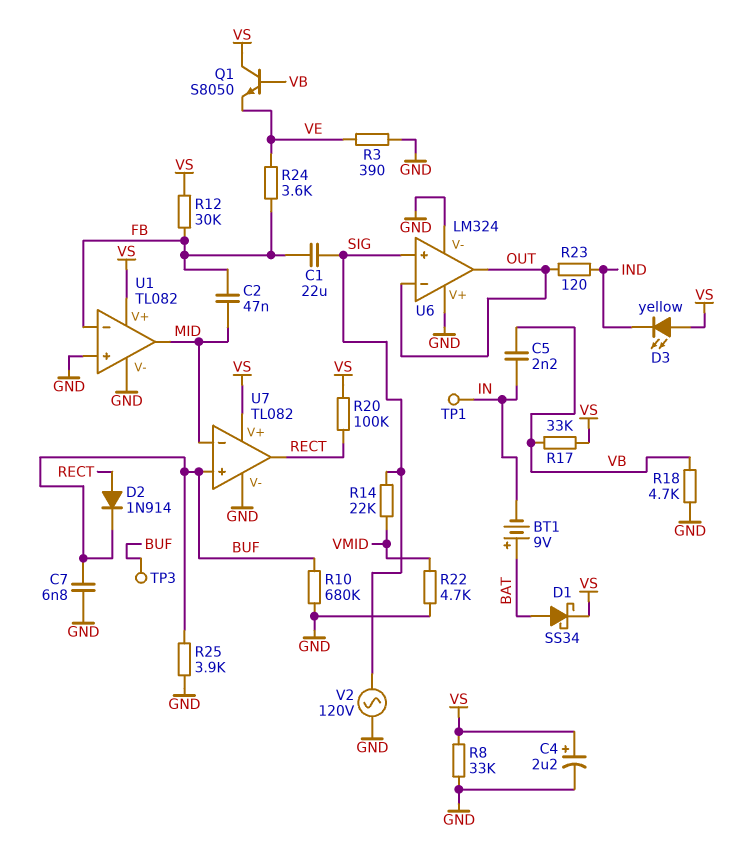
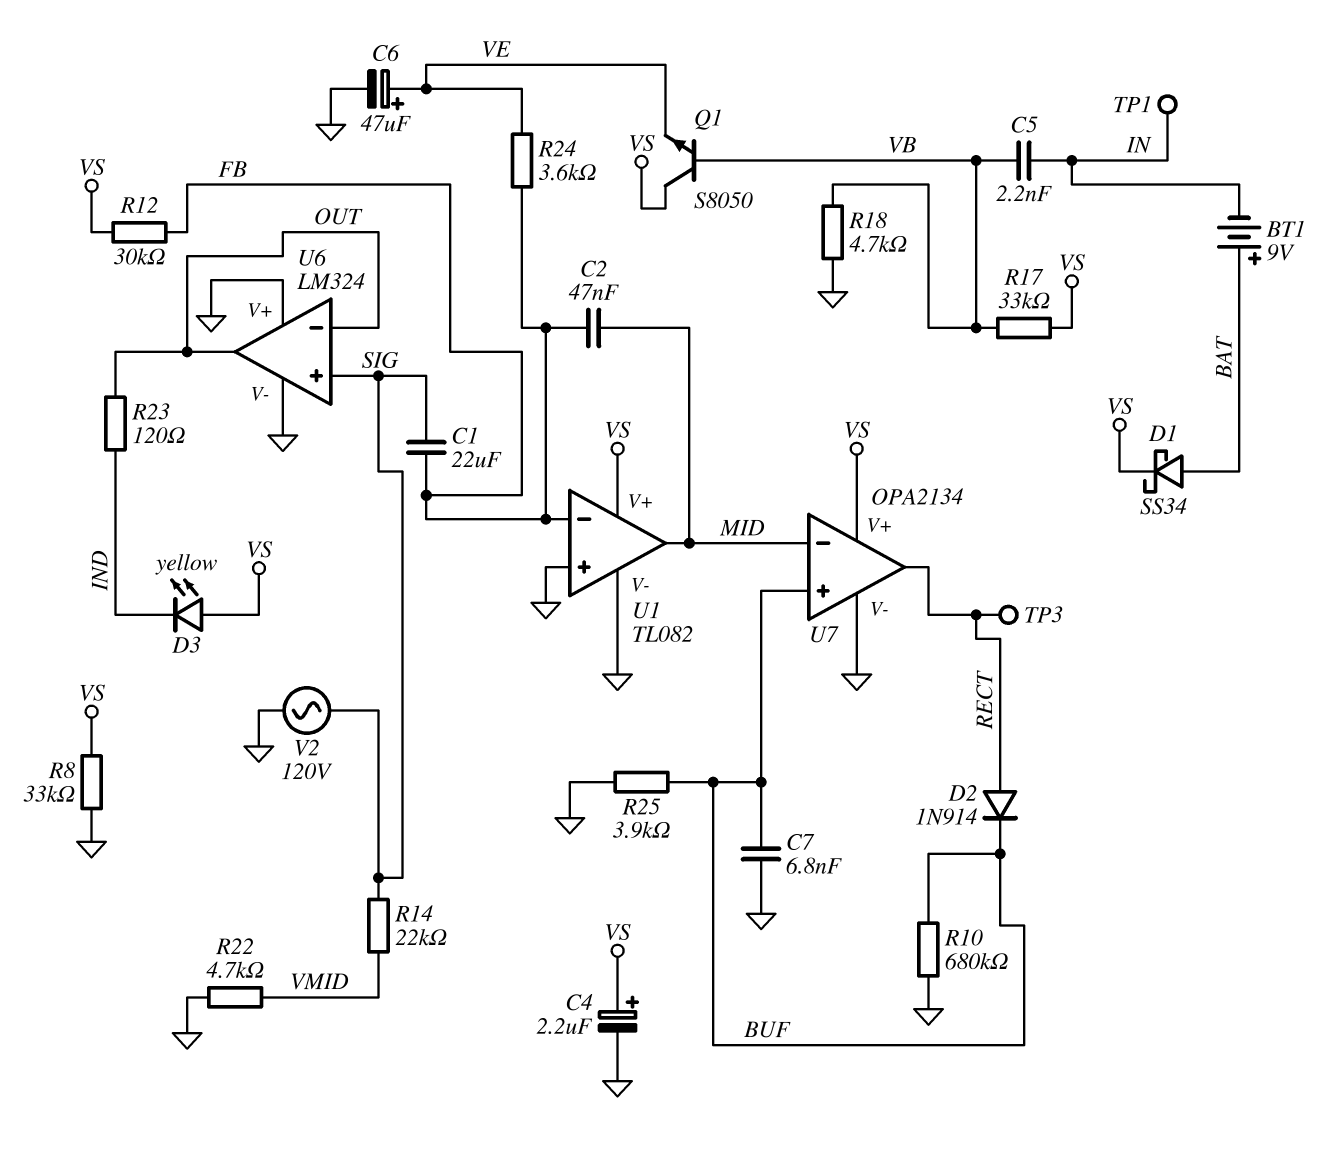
C6: none -> 47uF (plus VE, minus GND)
R3: 390 (GND, VE) -> none
R20: 100k (RECT, VS) -> none
TP3: test point (BUF) -> test point (RECT)
U7: TL082 -> OPA2134

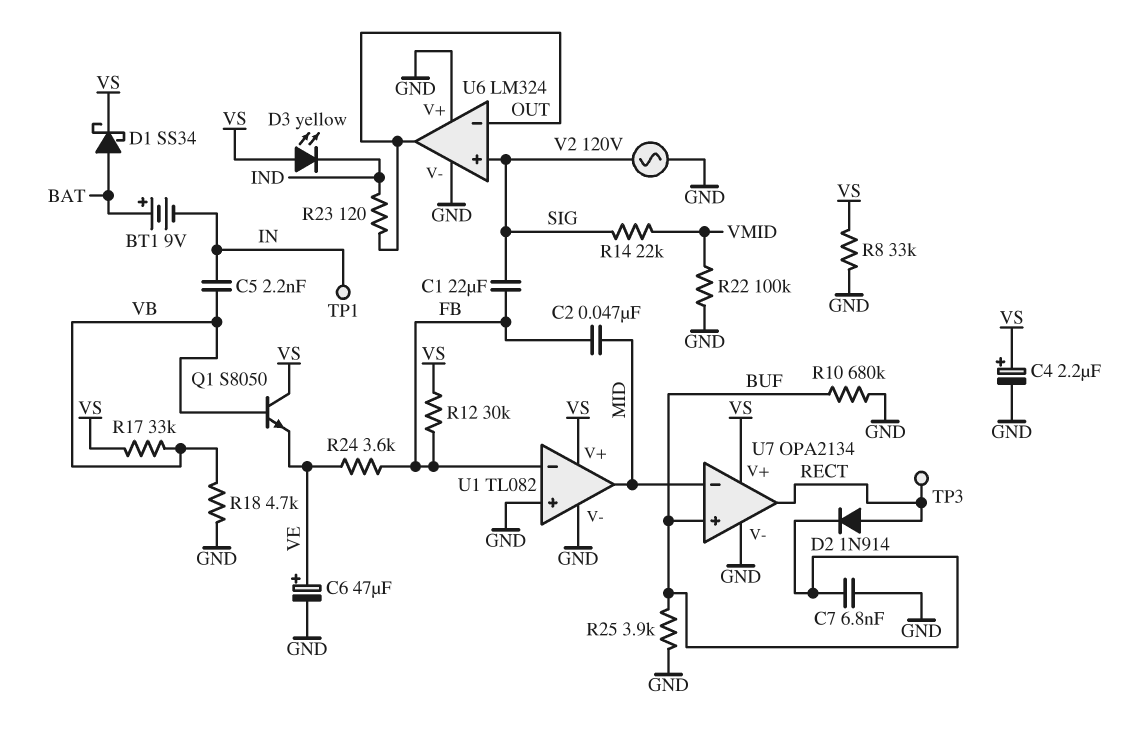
R22: 4.7k (GND, VMID) -> 100k (GND, VMID)

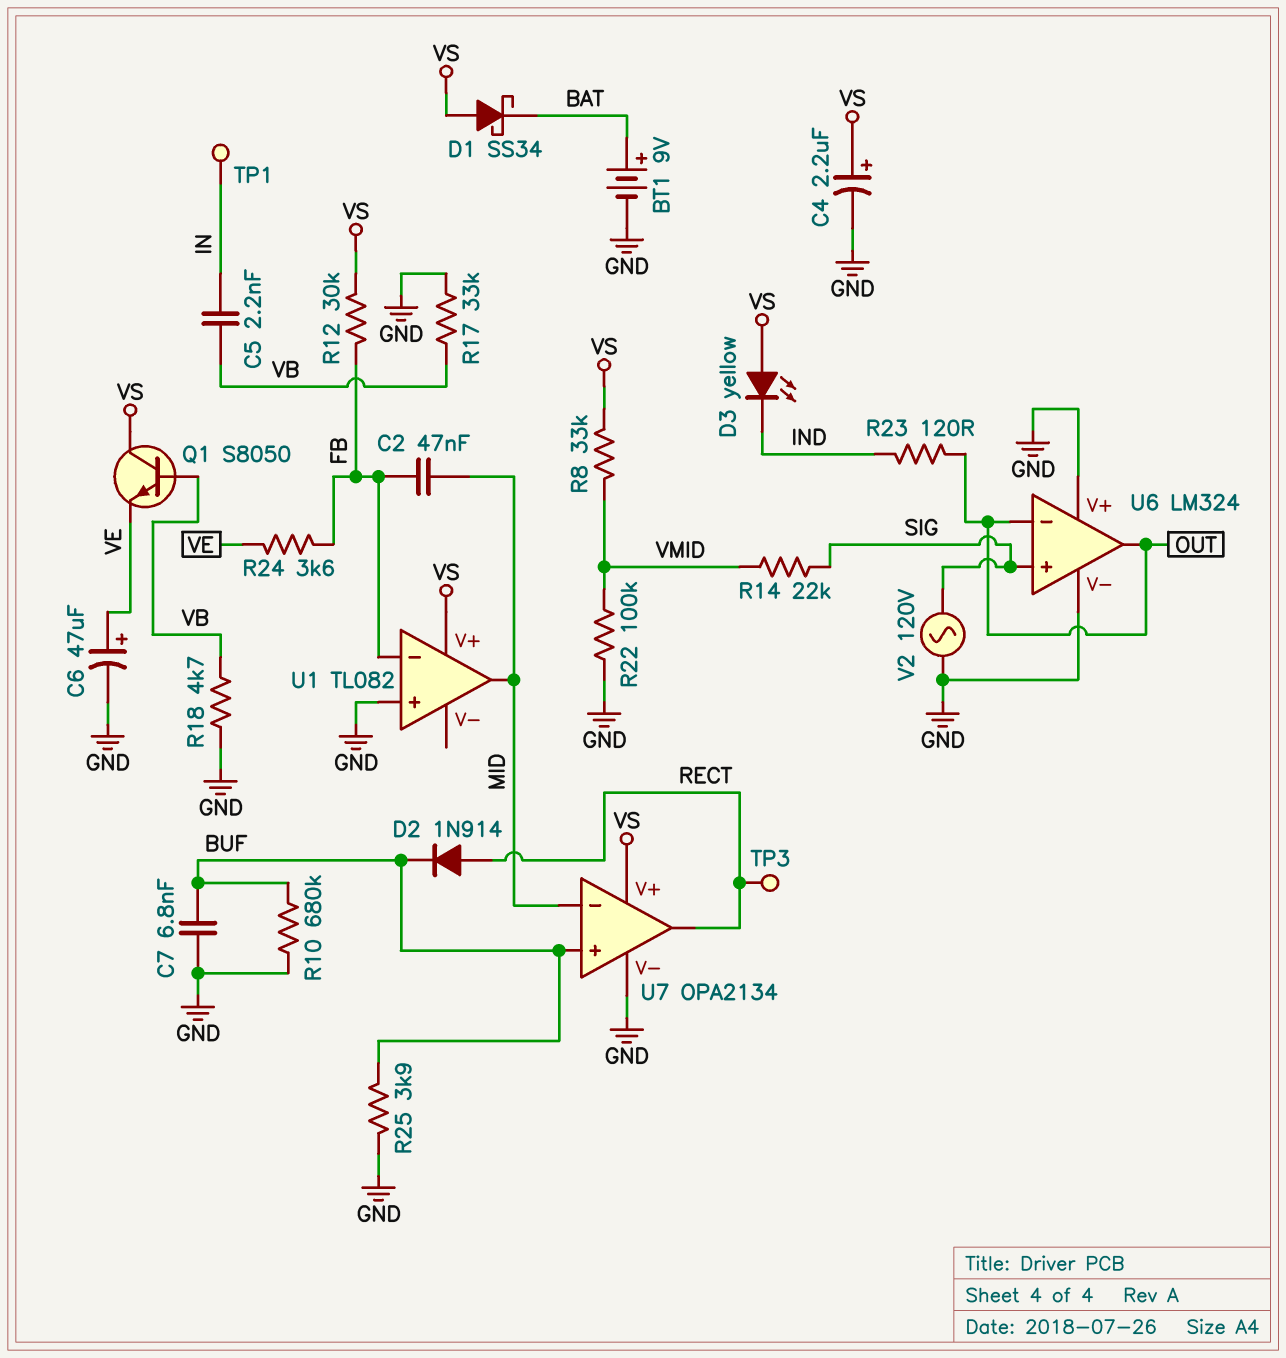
BT1: 9V (plus BAT, minus IN) -> 9V (plus BAT, minus GND)
C1: 22uF (FB, SIG) -> none
D1: schottky SS34 (A BAT, K VS) -> schottky SS34 (A VS, K BAT)
R8: 33k (GND, VS) -> 33k (VMID, VS)
R17: 33k (VB, VS) -> 33k (GND, VB)
U1 pin V-: GND -> none

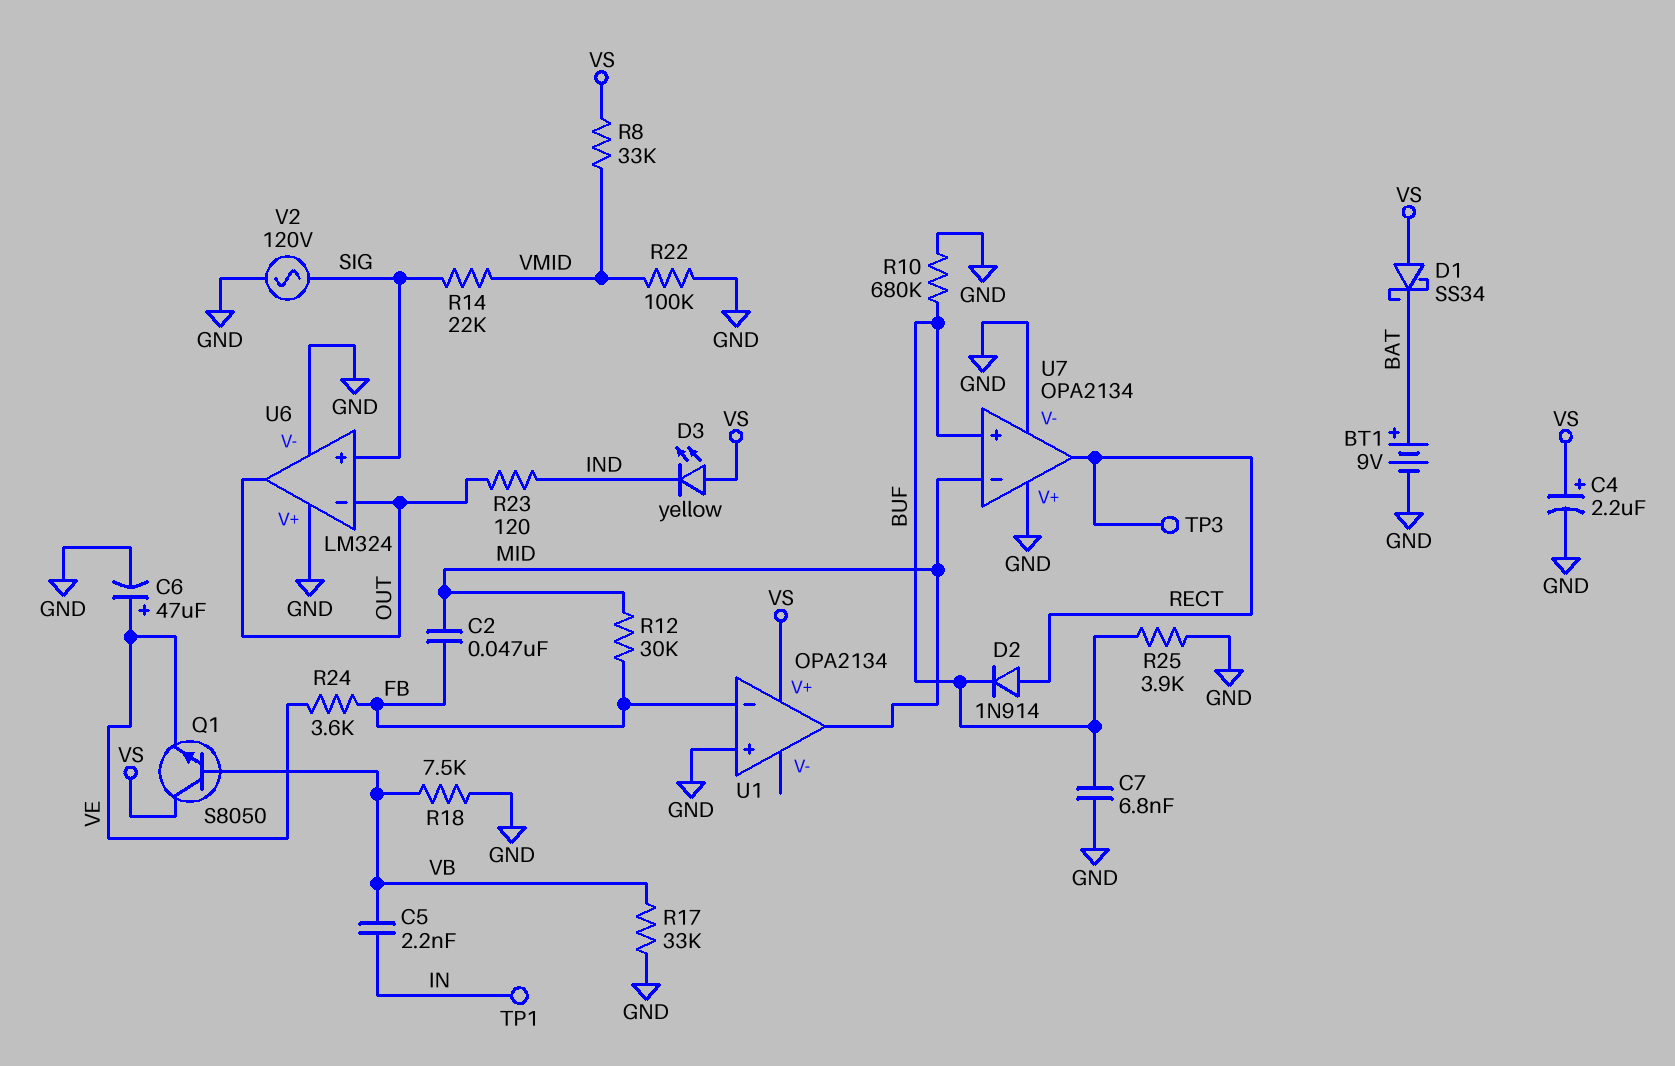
R12: 30k (FB, VS) -> 30k (FB, MID)
R18: 4.7k (GND, VB) -> 7.5k (GND, VB)
U1: TL082 -> OPA2134
U7 pin V+: VS -> GND

